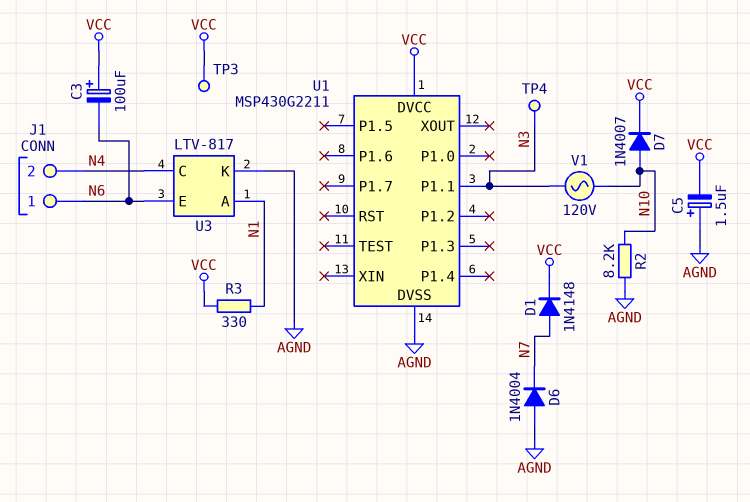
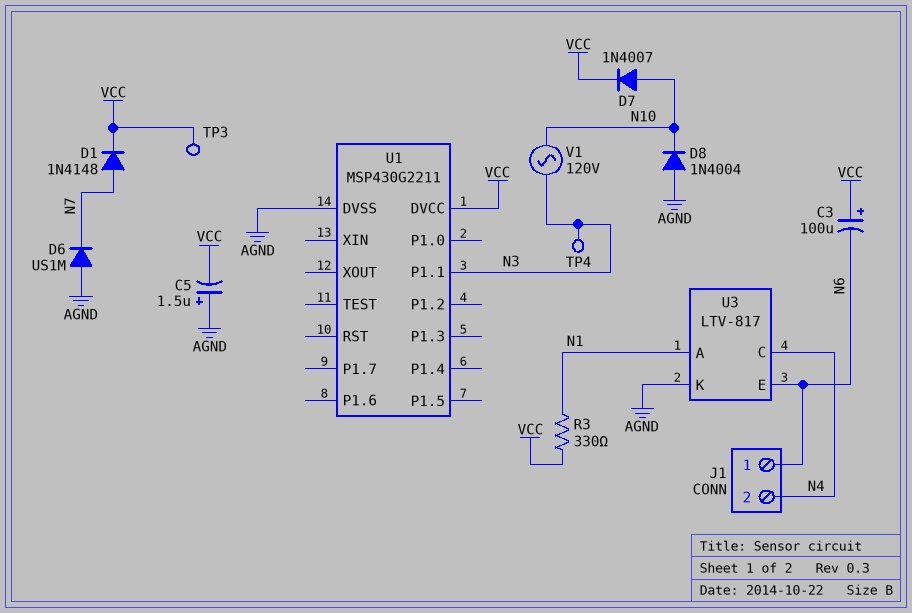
D6: diode 1N4004 (A AGND, K N7) -> diode US1M (A AGND, K N7)
D8: none -> diode 1N4004 (A AGND, K N10)
R2: 8.2k (AGND, N10) -> none

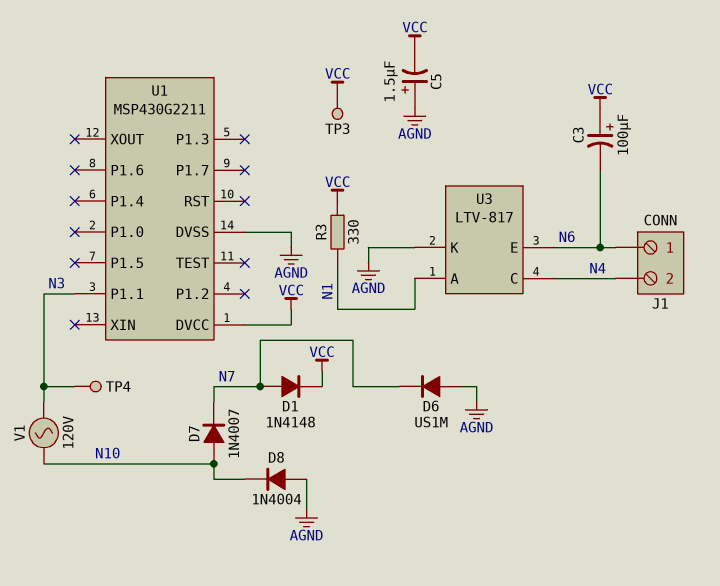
D7: diode 1N4007 (A N10, K VCC) -> diode 1N4007 (A N10, K N7)

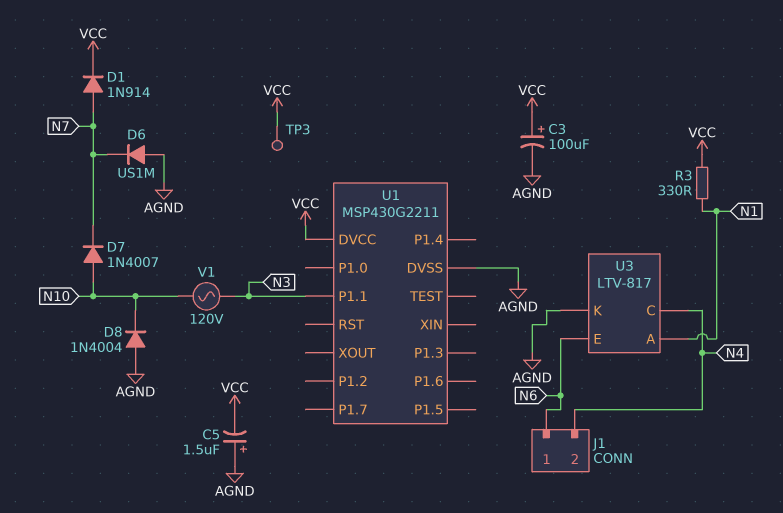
C3: 100uF (plus VCC, minus N6) -> 100uF (plus VCC, minus AGND)
D1: diode 1N4148 (A N7, K VCC) -> diode 1N914 (A N7, K VCC)
TP4: test point (N3) -> none

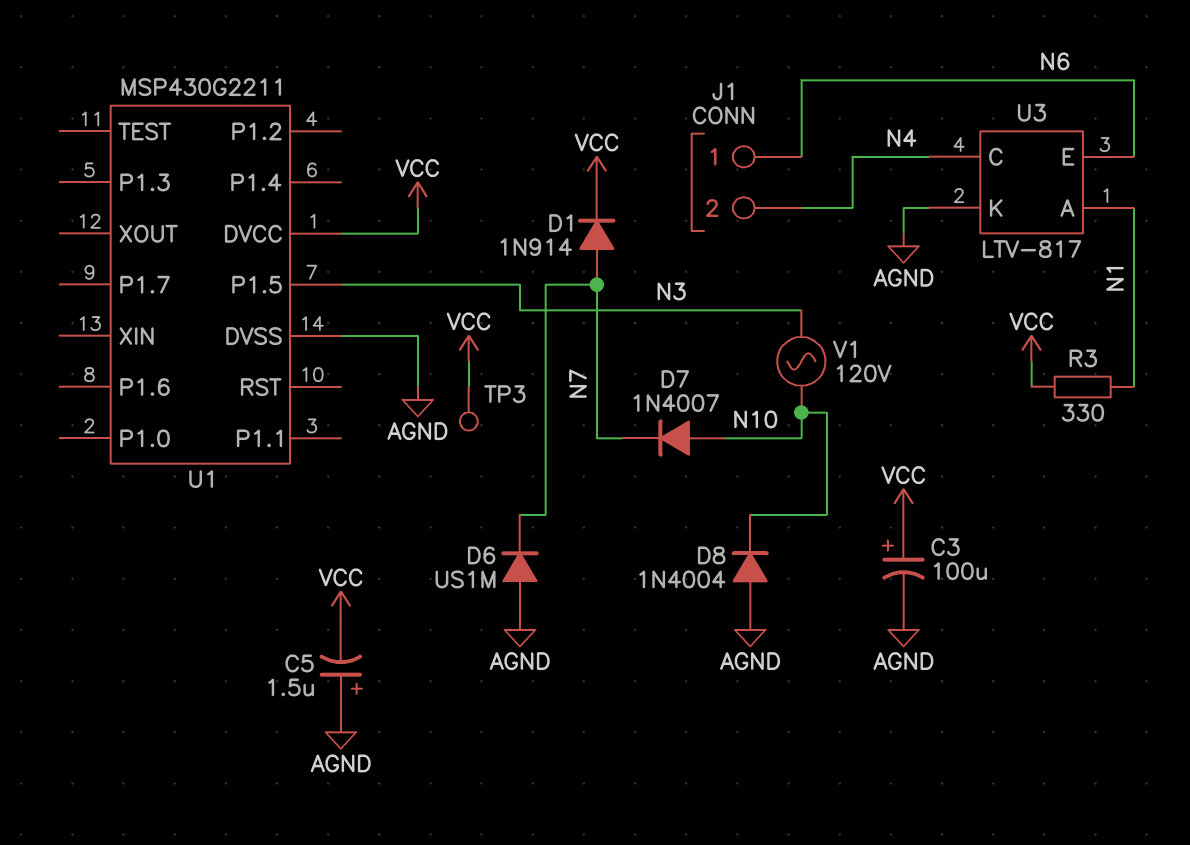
U1 pin P1.1: N3 -> none
U1 pin P1.5: none -> N3

